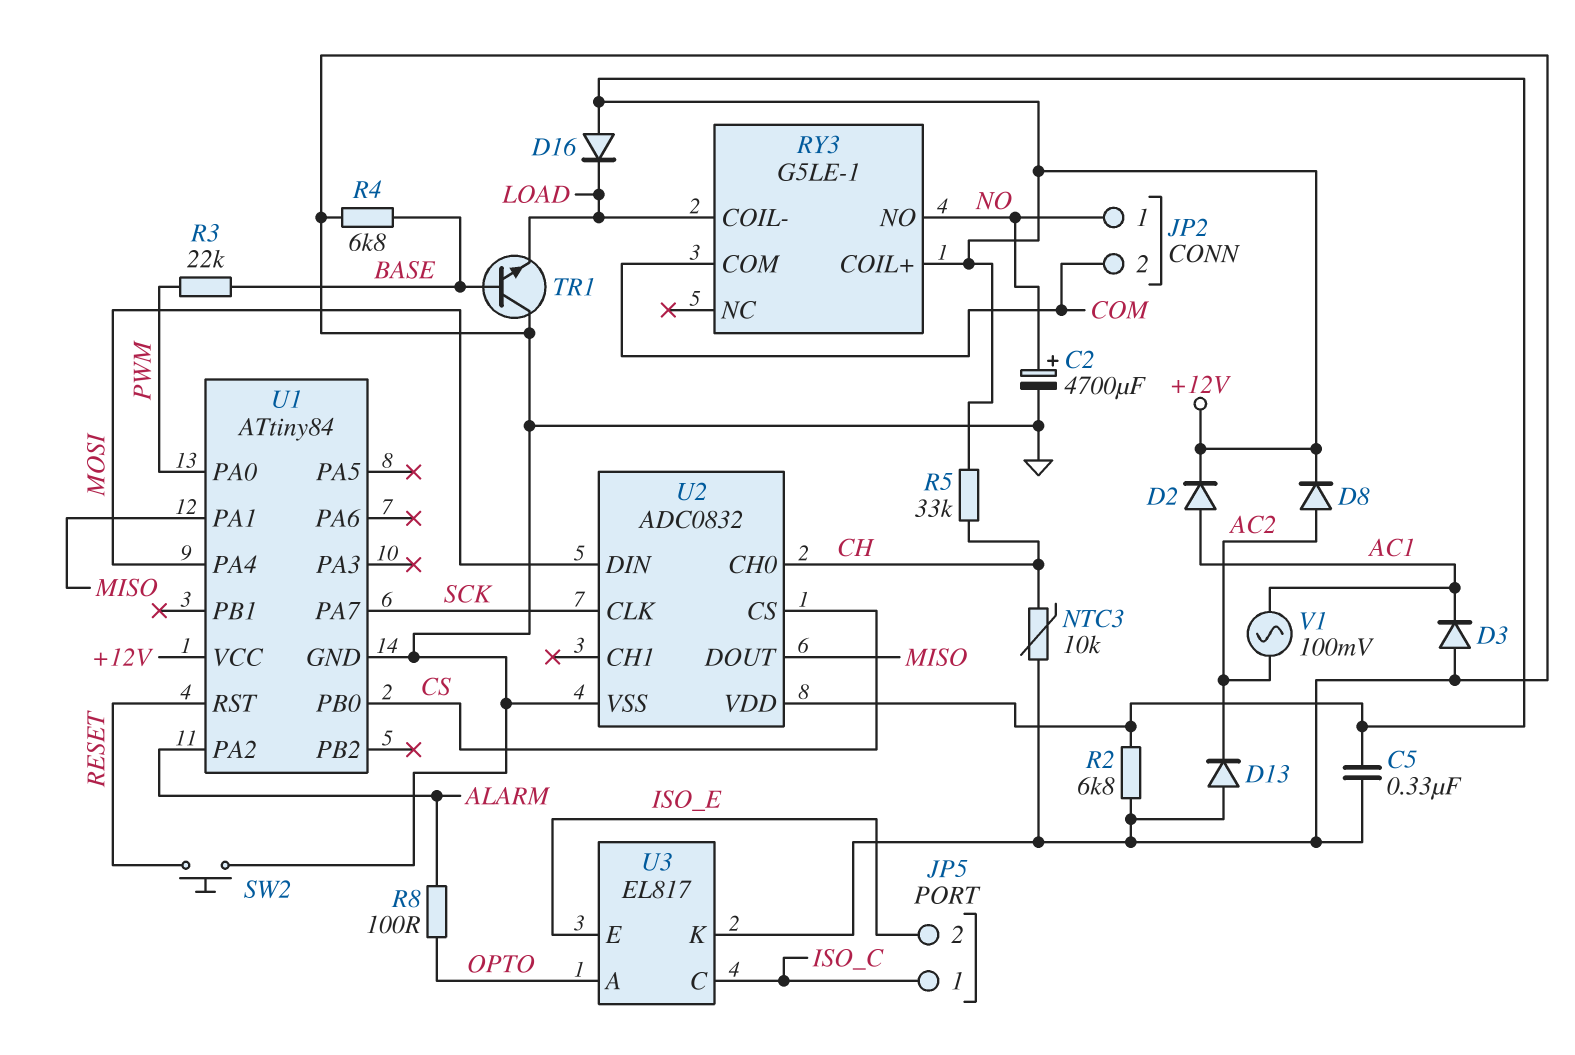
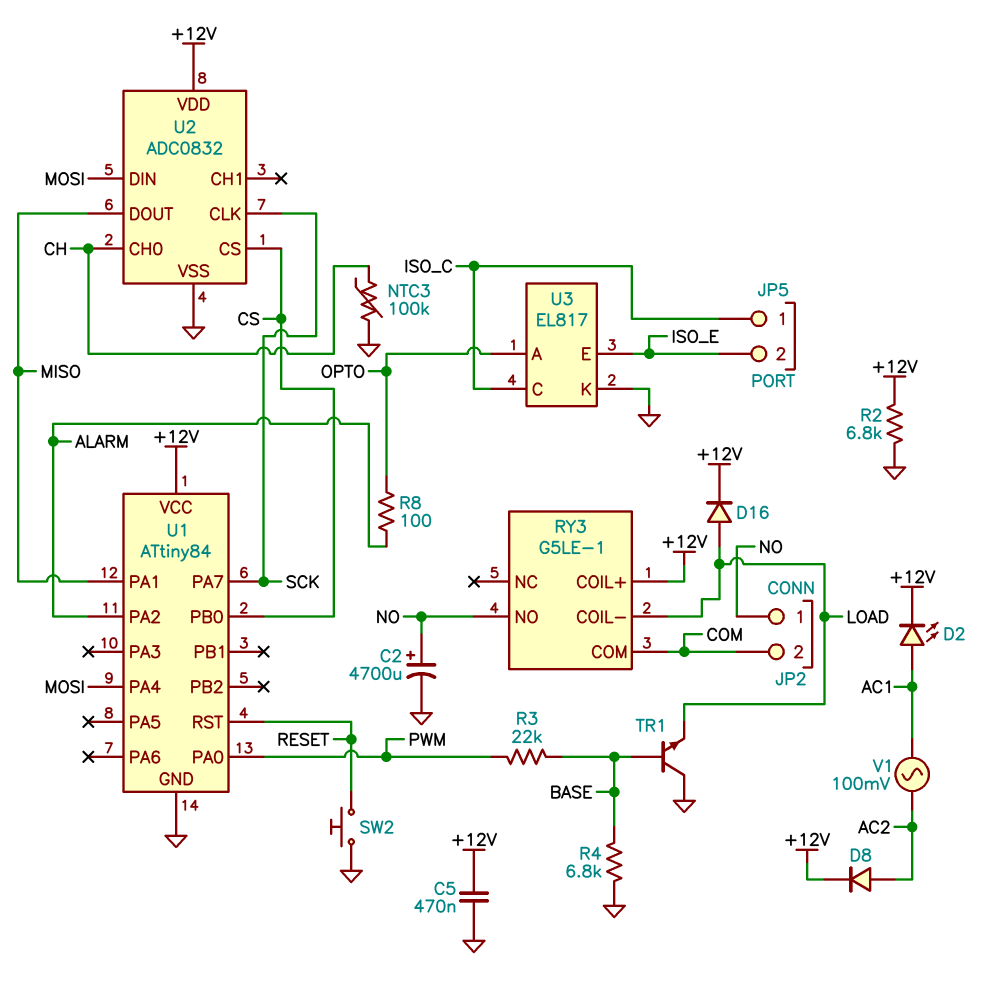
C5: 330nF (+12V, GND) -> 470nF (+12V, GND)
D2: diode (A AC1, K +12V) -> LED (A AC1, K +12V)
D3: diode (A GND, K AC1) -> none
D13: diode (A GND, K AC2) -> none
D16: diode (A +12V, K LOAD) -> diode (A LOAD, K +12V)
NTC3: 10k (CH, GND) -> 100k (CH, GND)
R5: 33k (+12V, CH) -> none

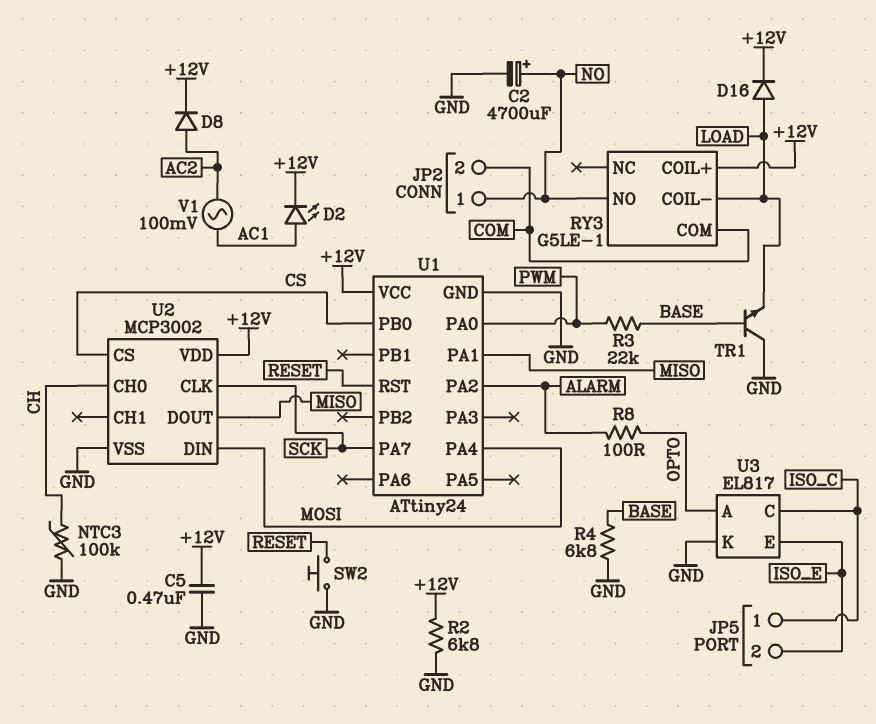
U1: ATtiny84 -> ATtiny24
U2: ADC0832 -> MCP3002

